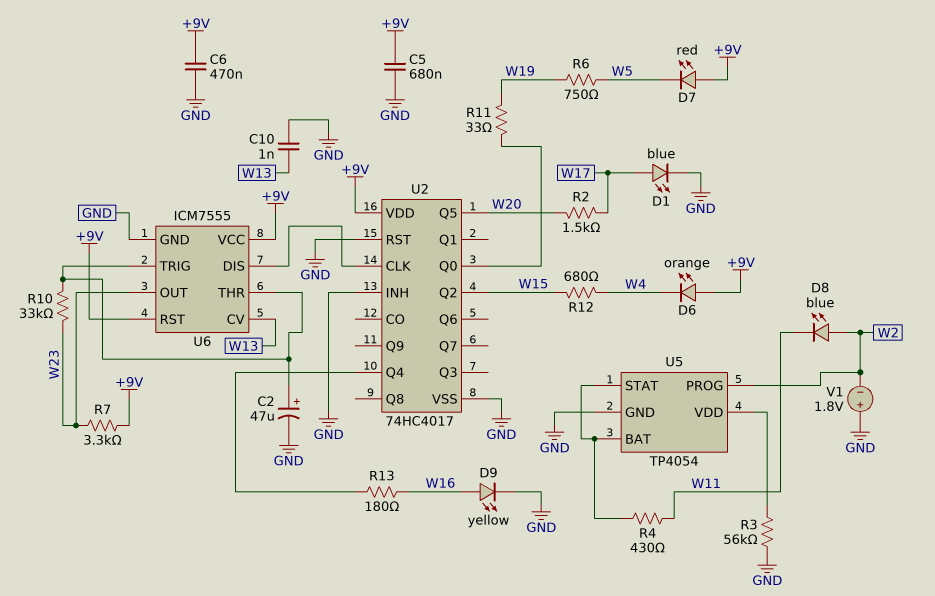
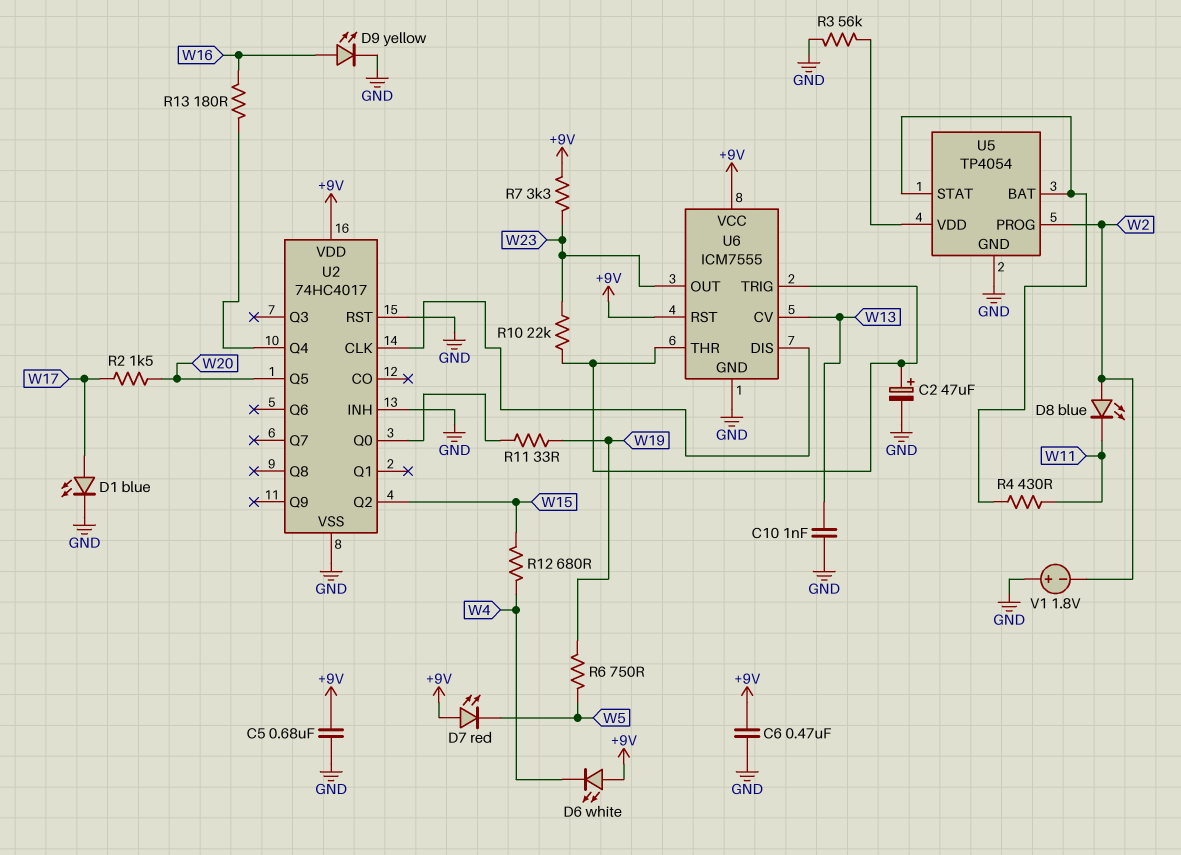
D6: LED orange (A +9V, K W4) -> LED white (A +9V, K W4)
R10: 33k (U6/THR, W23) -> 22k (U6/THR, W23)

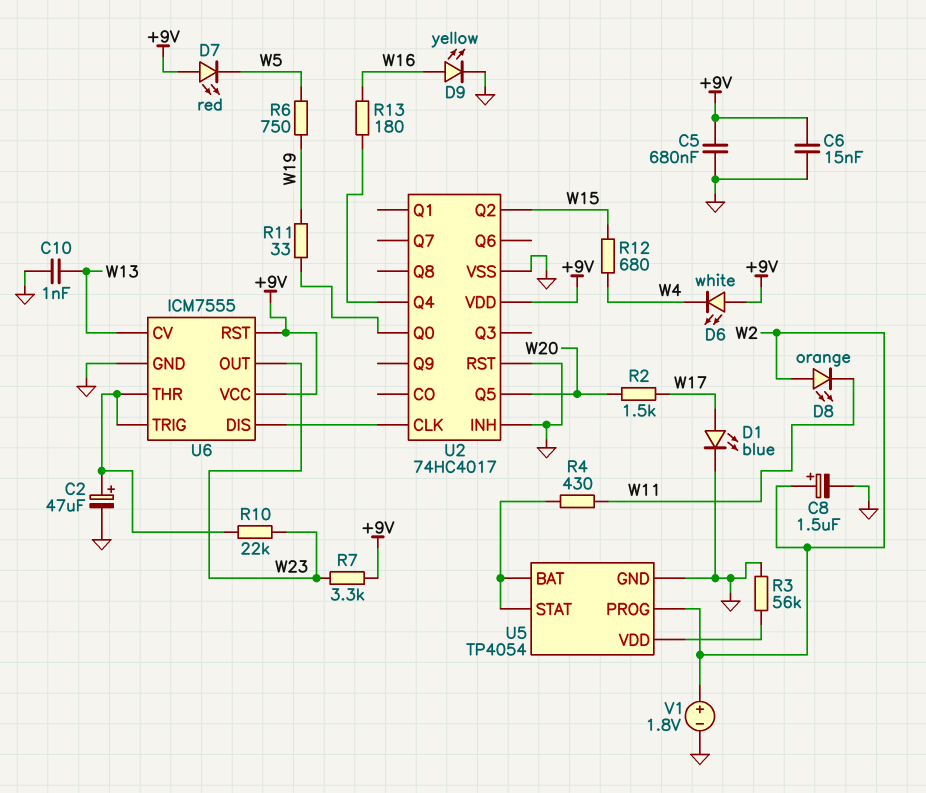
C6: 470nF (+9V, GND) -> 15nF (+9V, GND)
C8: none -> 1.5uF (plus W2, minus GND)
D8: LED blue (A W2, K W11) -> LED orange (A W2, K W11)
V1: 1.8V (plus GND, minus W2) -> 1.8V (plus W2, minus GND)

